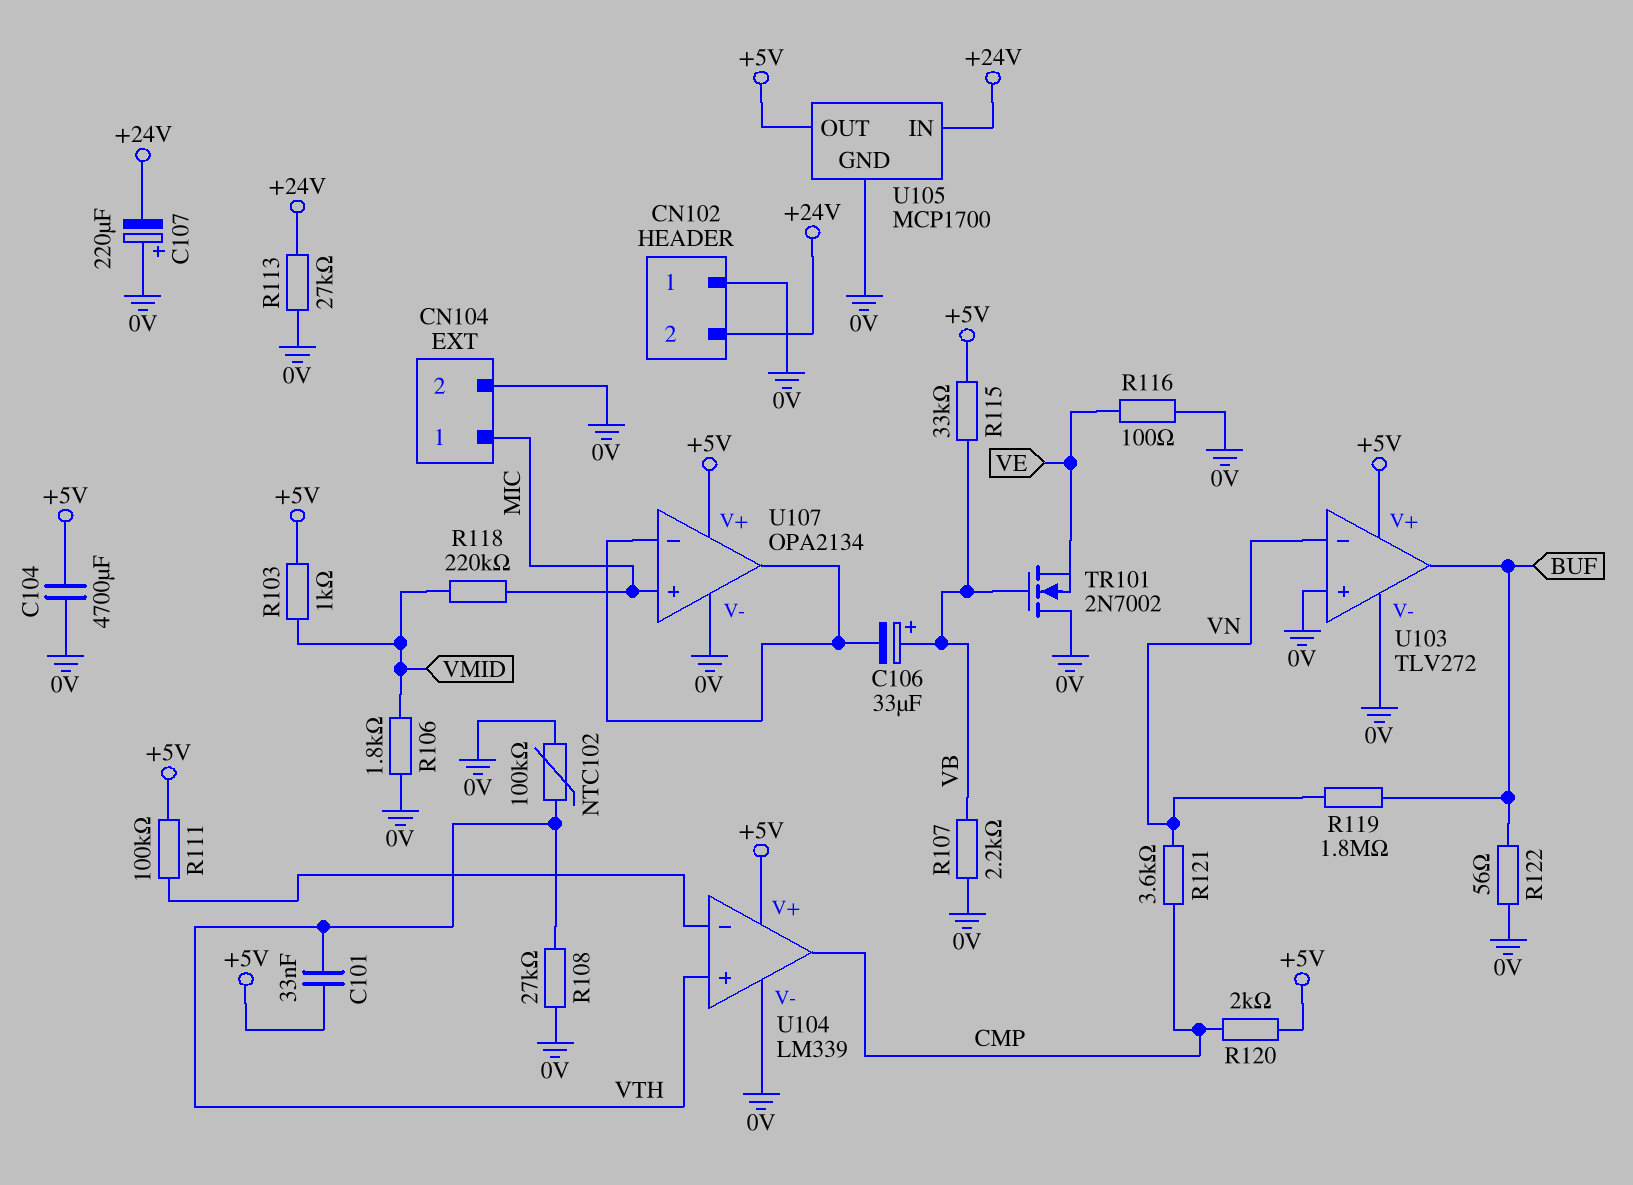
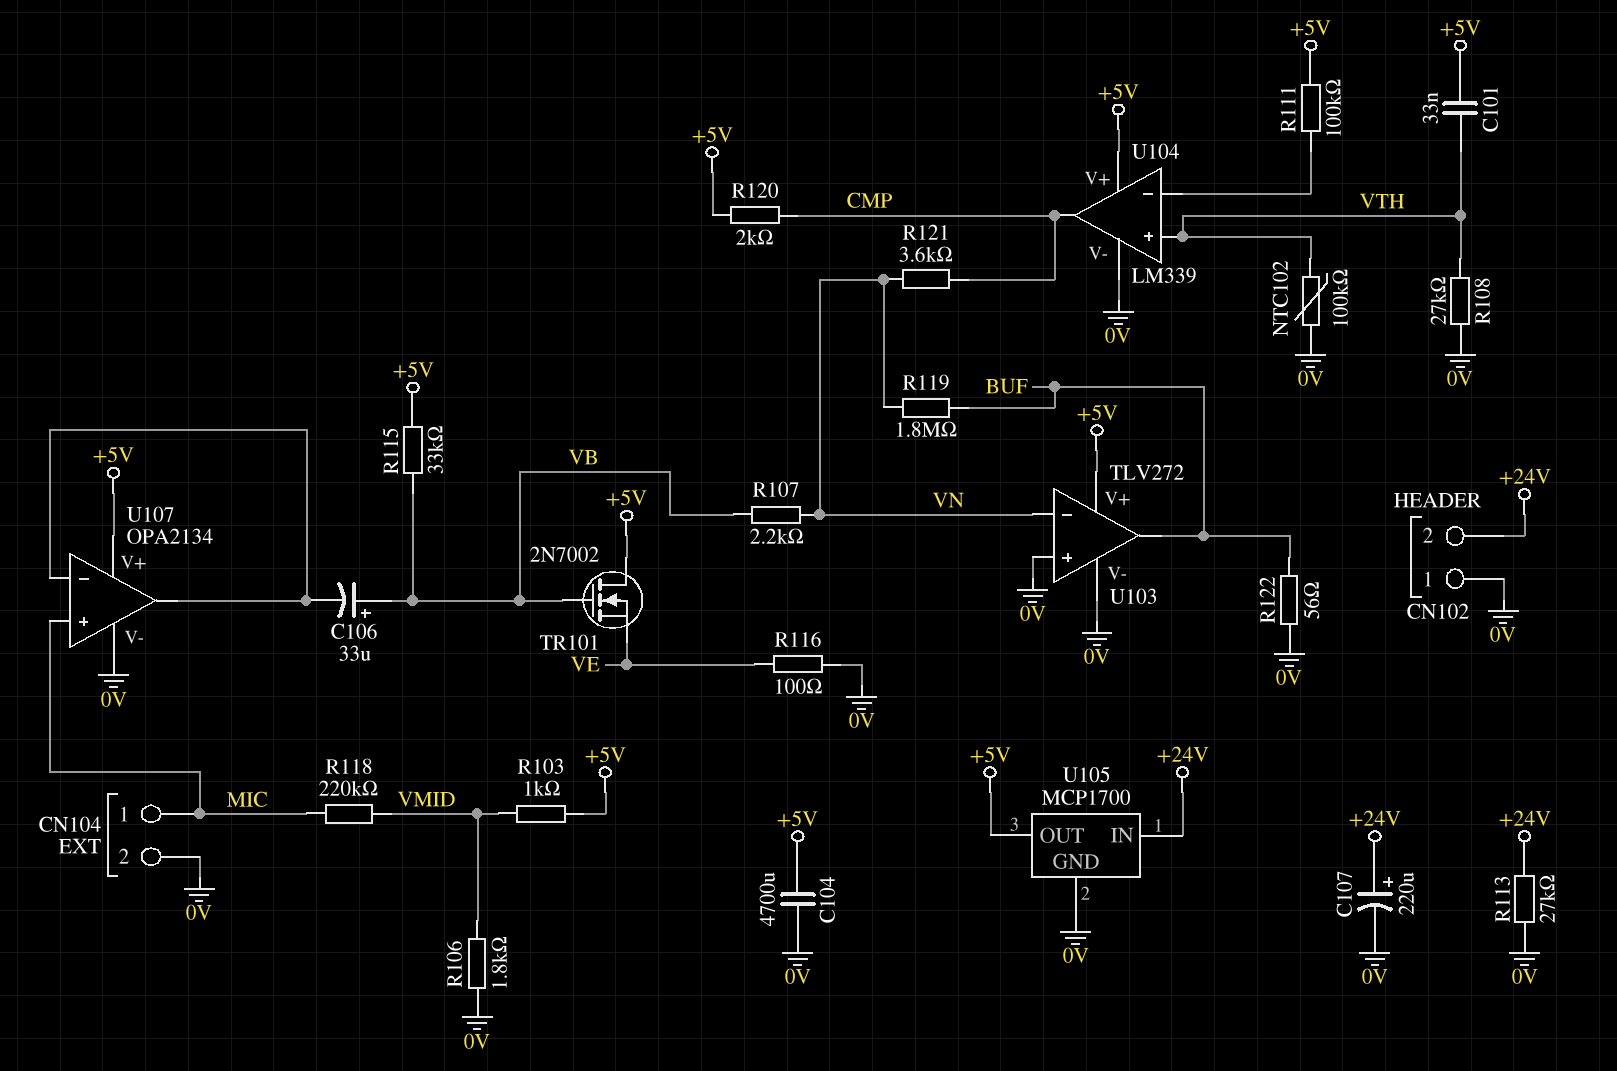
C107: 220uF (plus 0V, minus +24V) -> 220uF (plus +24V, minus 0V)
R107: 2.2k (0V, VB) -> 2.2k (VB, VN)
TR101: NMOS 2N7002 (G VB, D 0V, S VE) -> NMOS 2N7002 (G VB, D +5V, S VE)

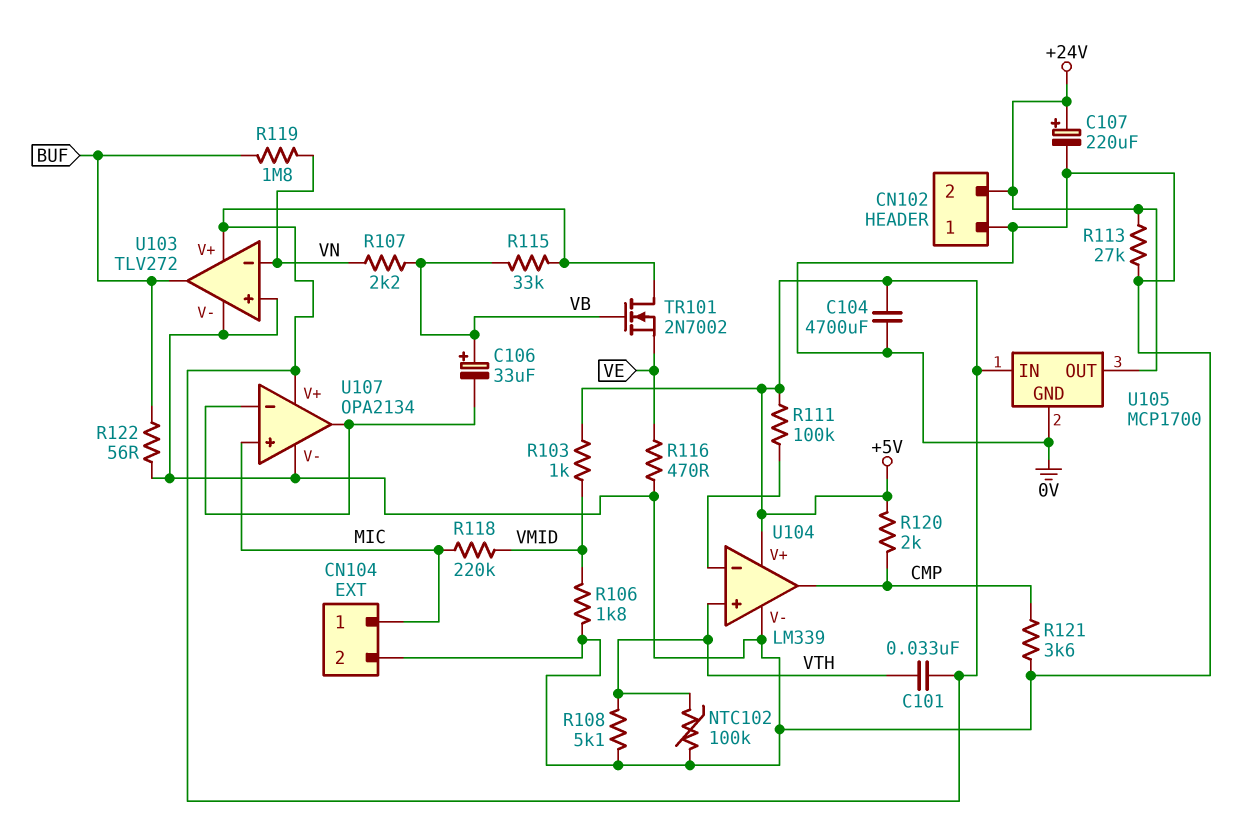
R108: 27k (0V, VTH) -> 5.1k (0V, VTH)
R116: 100 (0V, VE) -> 470 (0V, VE)
R121: 3.6k (CMP, VN) -> 3.6k (0V, CMP)
U105 pin IN: +24V -> +5V
U105 pin OUT: +5V -> +24V

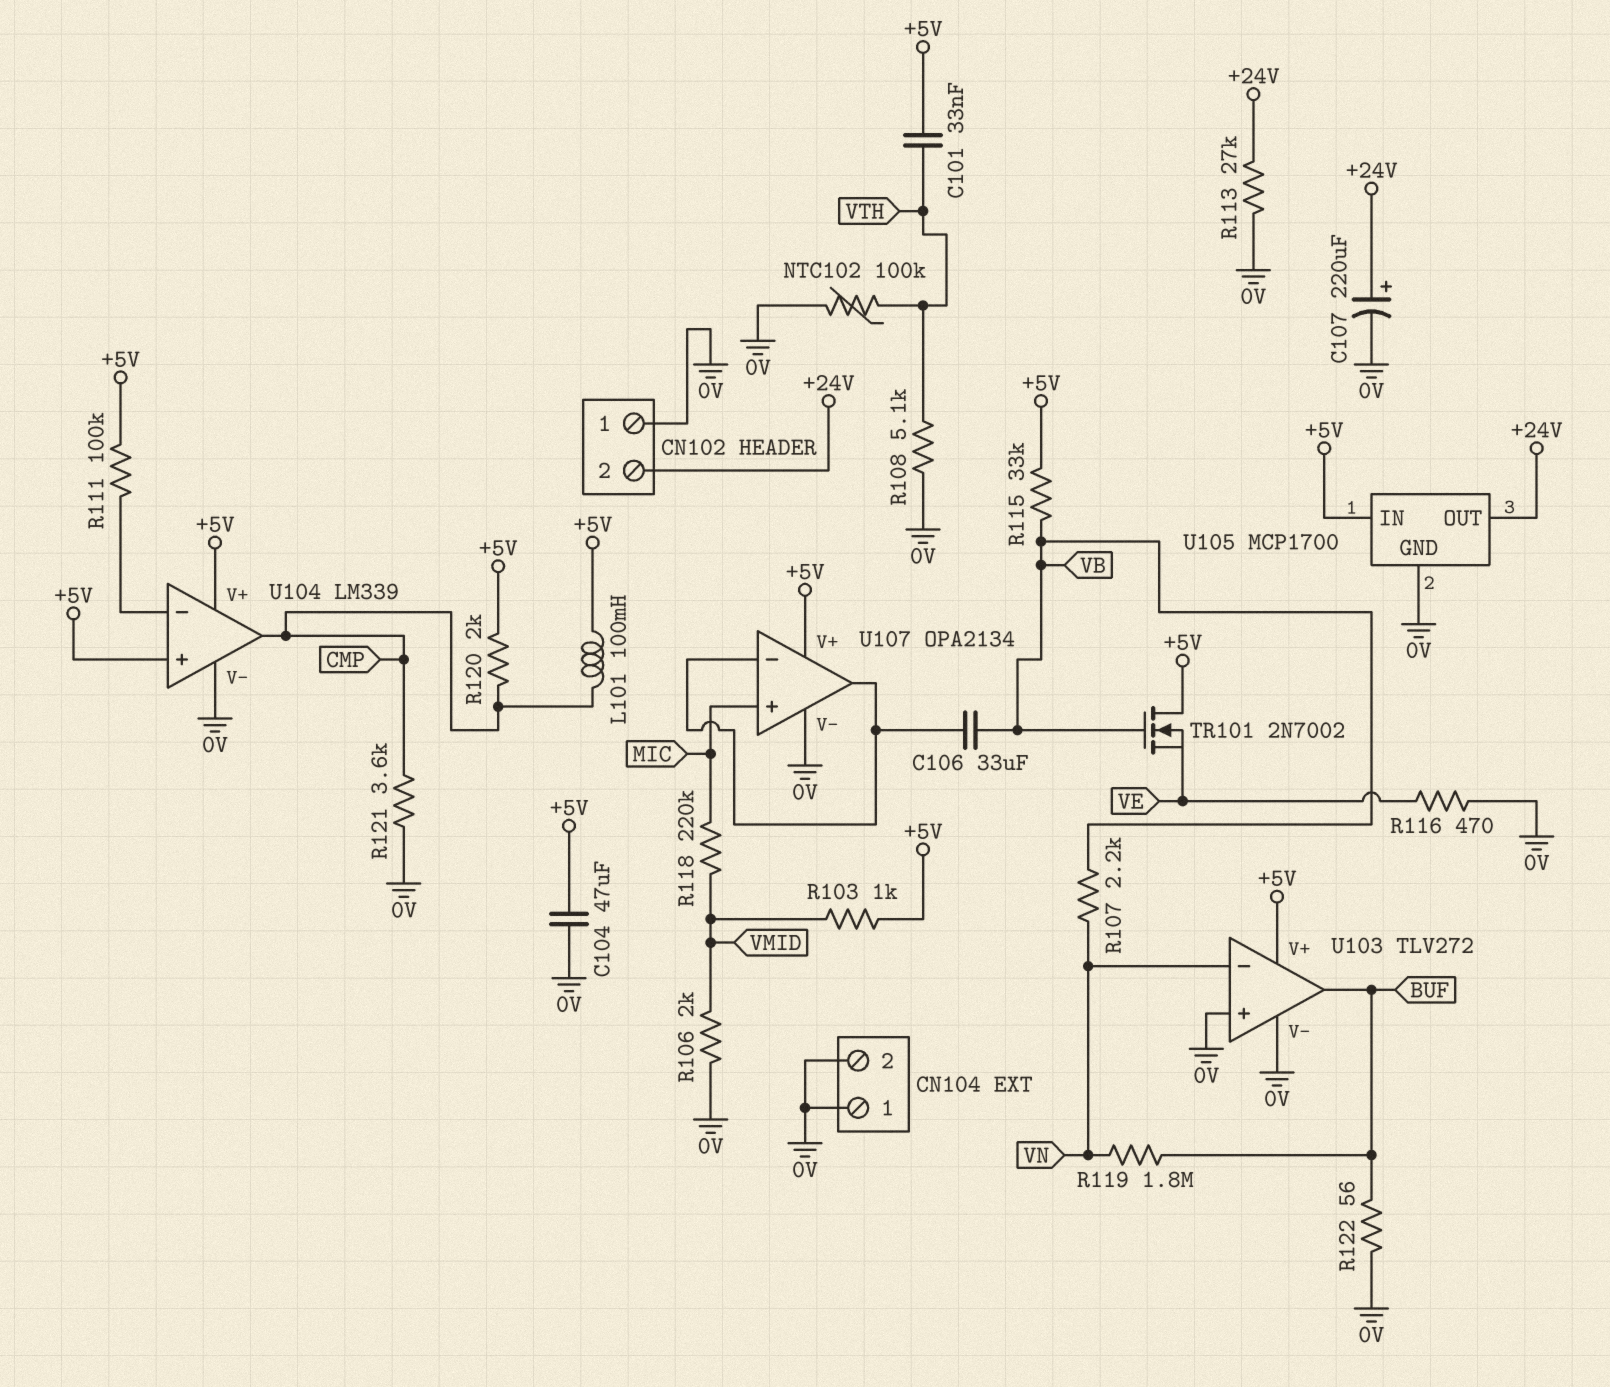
C104: 4700uF (+5V, 0V) -> 47uF (+5V, 0V)
C106: 33uF (plus VB, minus U107/in-) -> 33uF (U107/in-, VB)
CN104 pin 1: MIC -> 0V
L101: none -> 100mH (+5V, CMP)
R106: 1.8k (0V, VMID) -> 2k (0V, VMID)
U104 pin in+: VTH -> +5V

